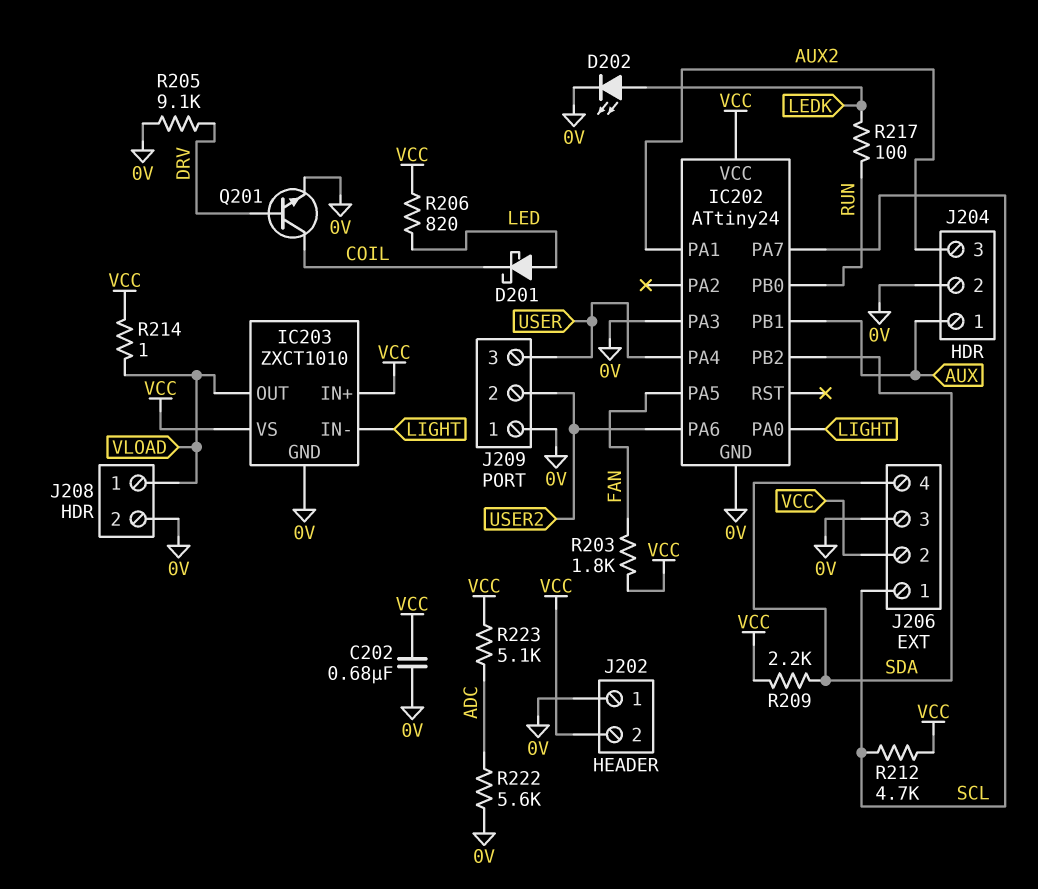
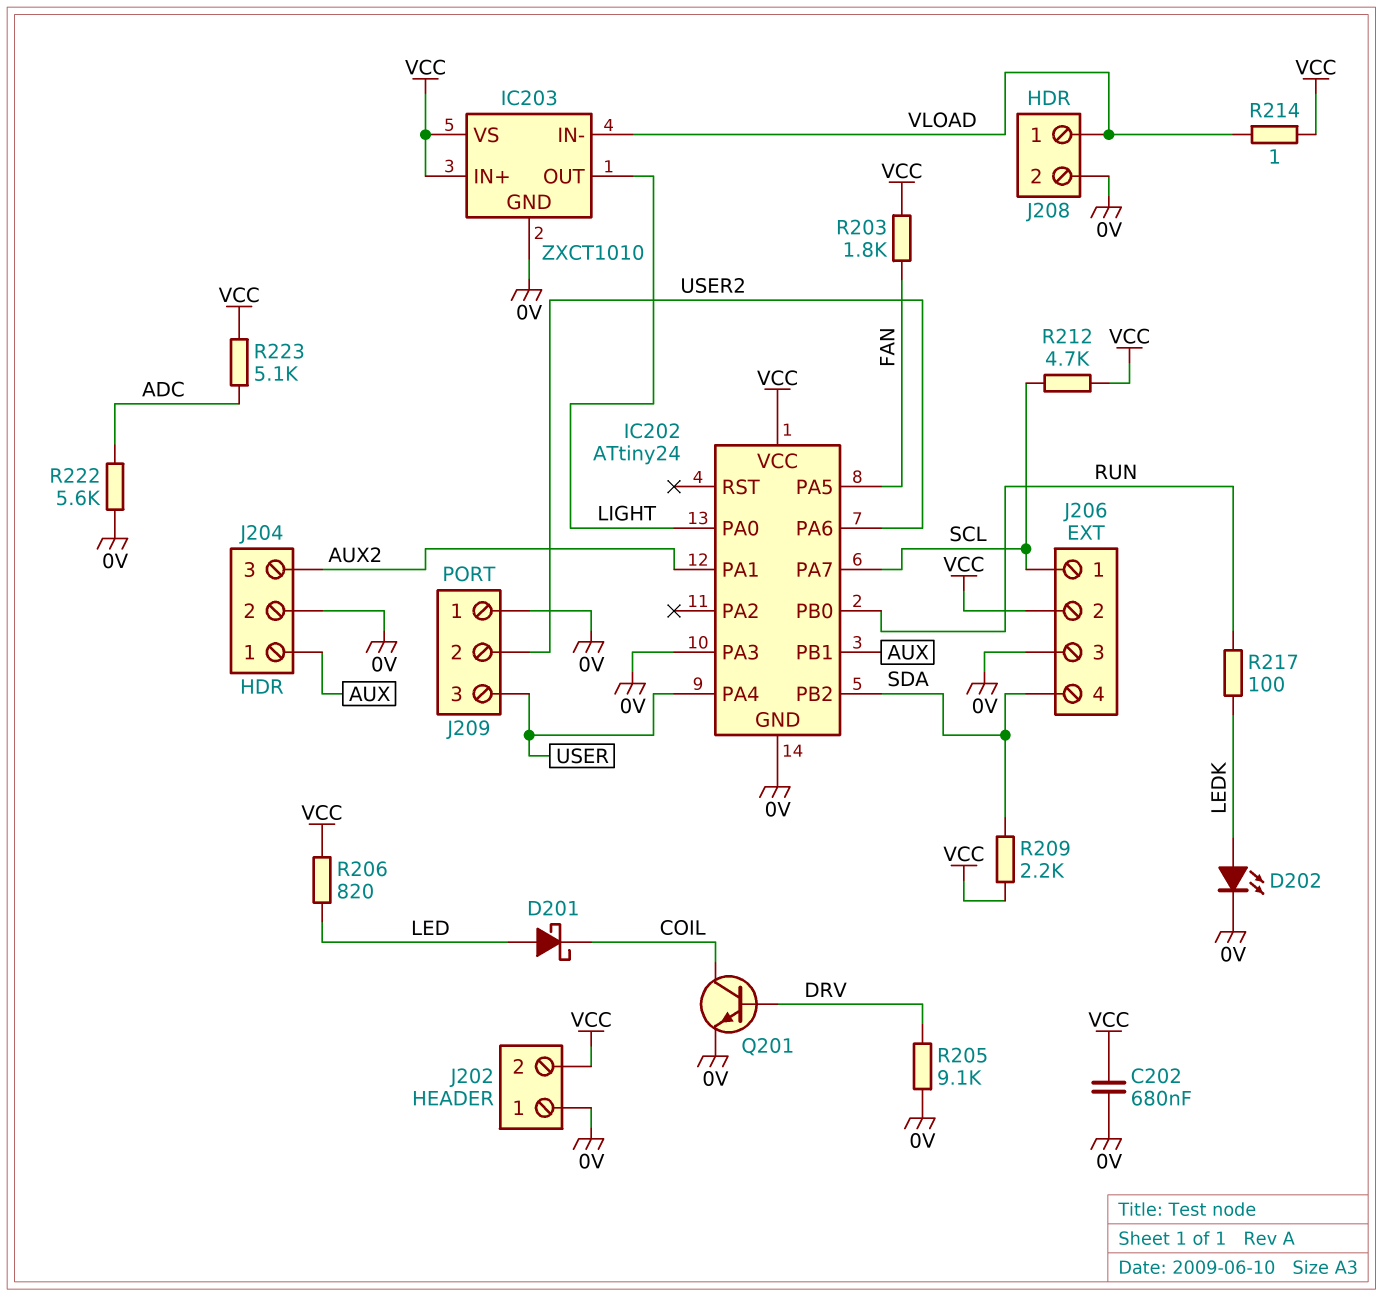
IC203 pin IN-: LIGHT -> VLOAD
IC203 pin OUT: VLOAD -> LIGHT

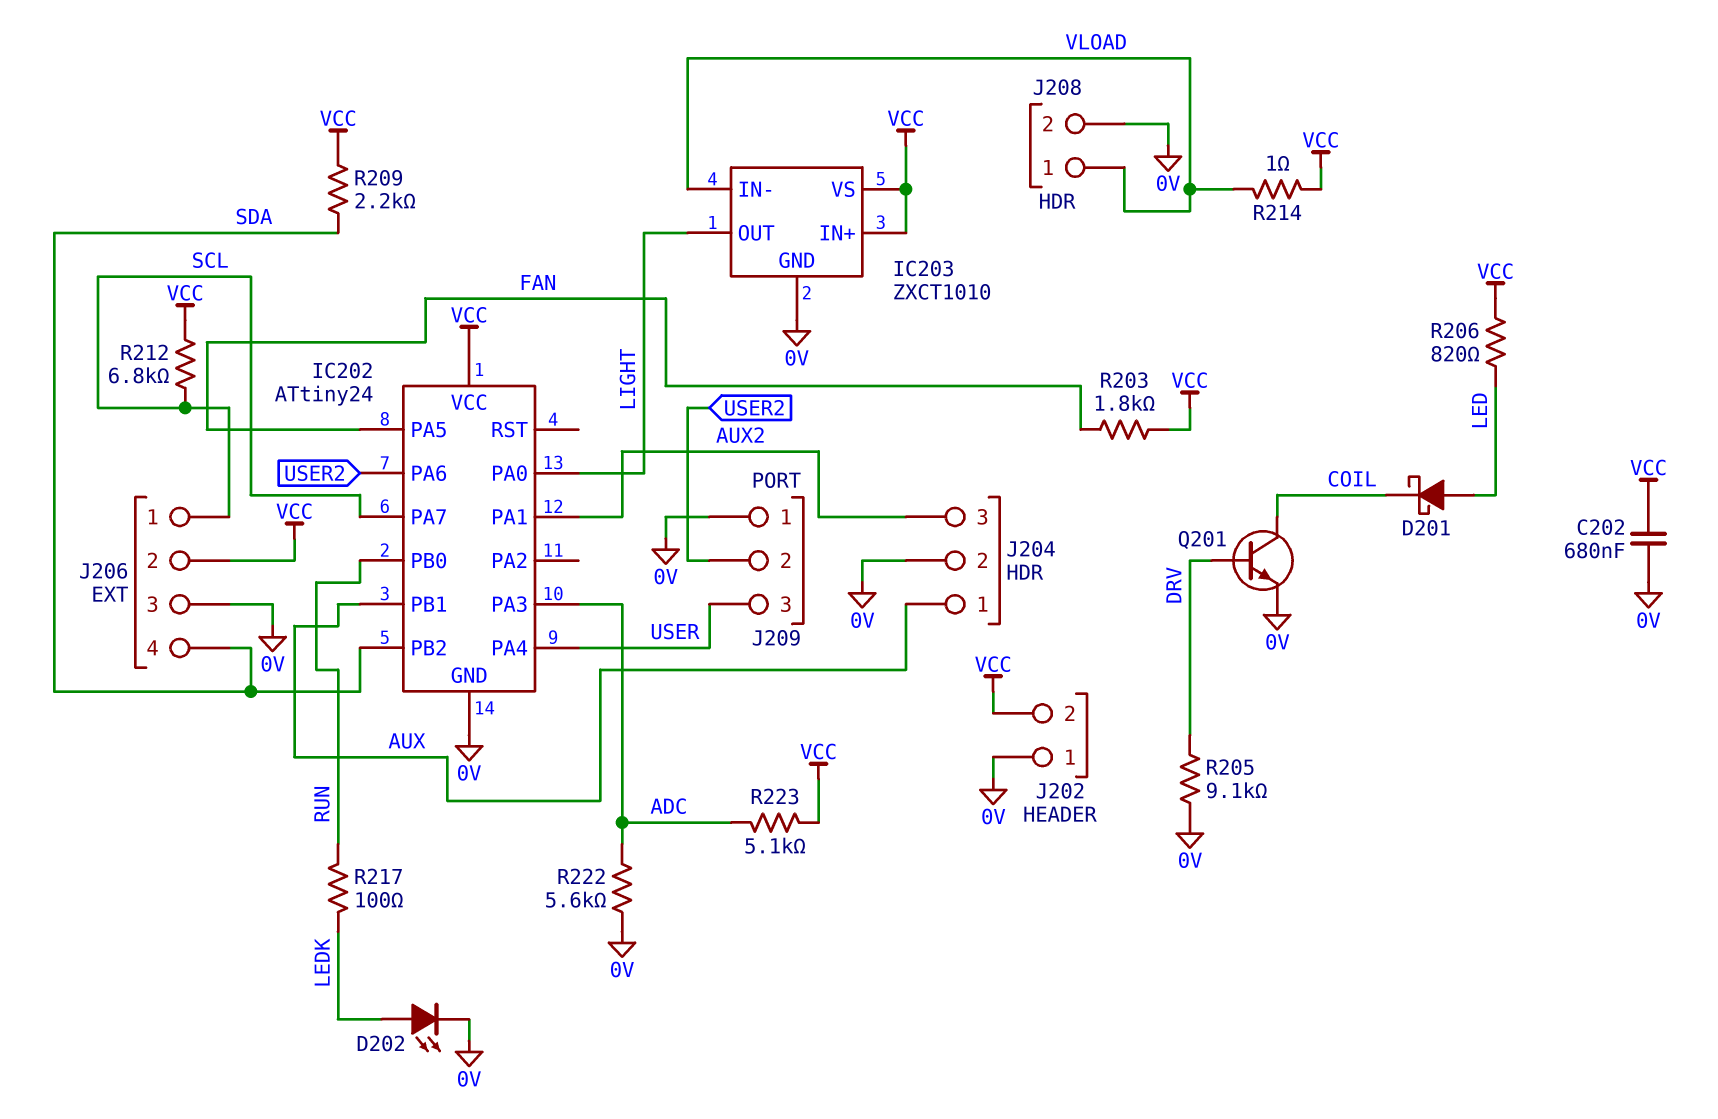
IC202 pin PA3: 0V -> ADC
R212: 4.7k (SCL, VCC) -> 6.8k (SCL, VCC)

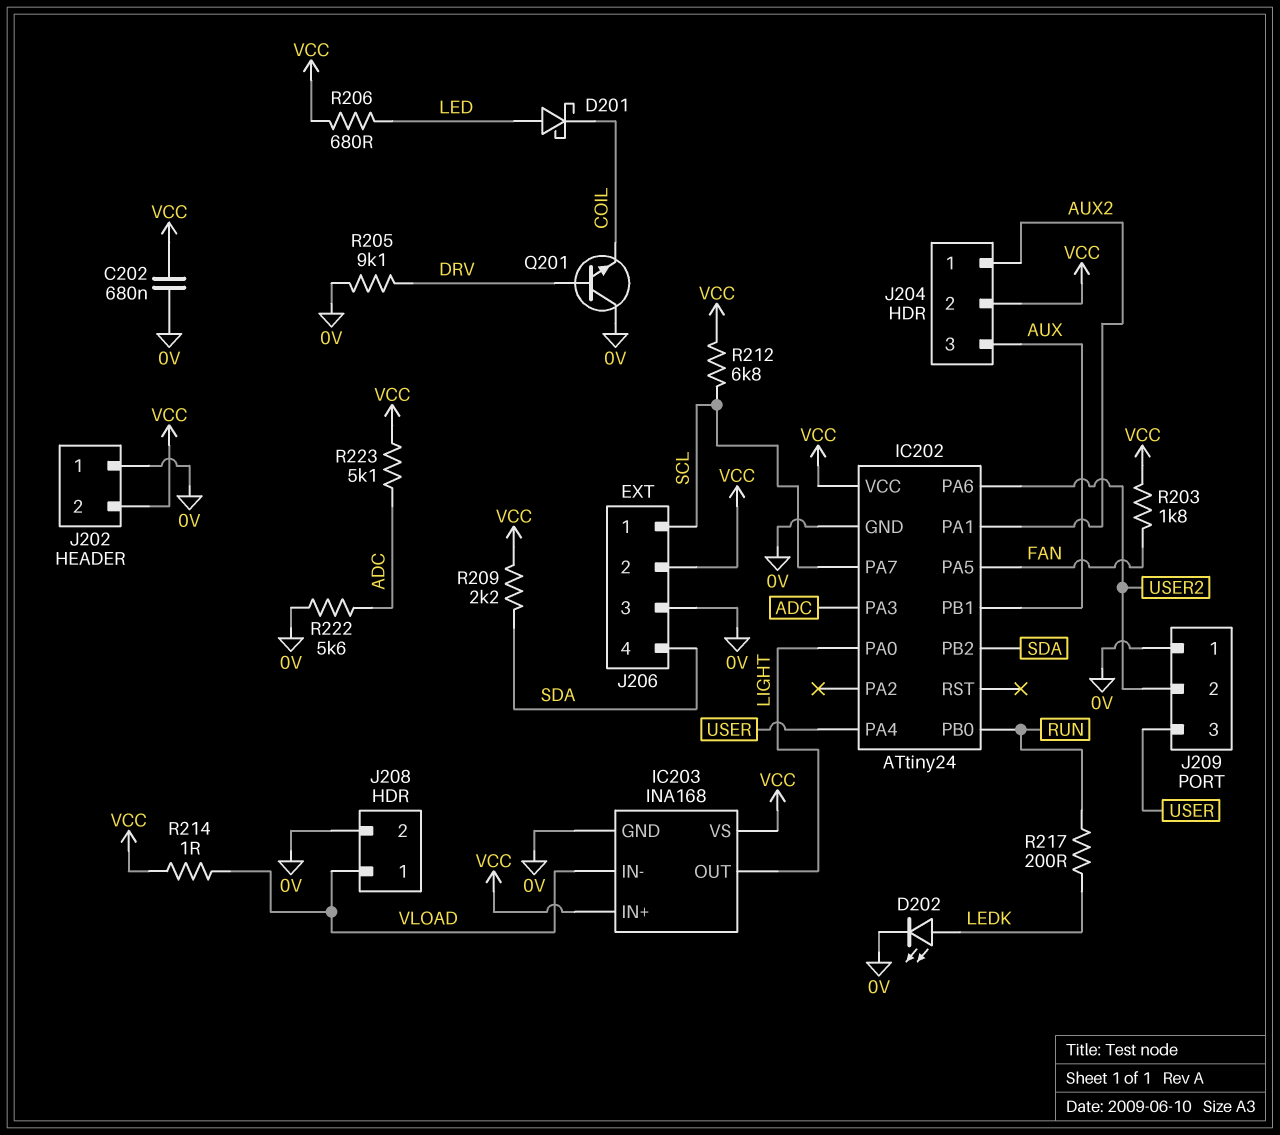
IC203: ZXCT1010 -> INA168
J204 pin 1: AUX -> AUX2
J204 pin 2: 0V -> VCC
J204 pin 3: AUX2 -> AUX
Q201: NPN (B DRV, C COIL, E 0V) -> NPN (B DRV, C 0V, E COIL)
R206: 820 (LED, VCC) -> 680 (LED, VCC)
R217: 100 (LEDK, RUN) -> 200 (LEDK, RUN)

